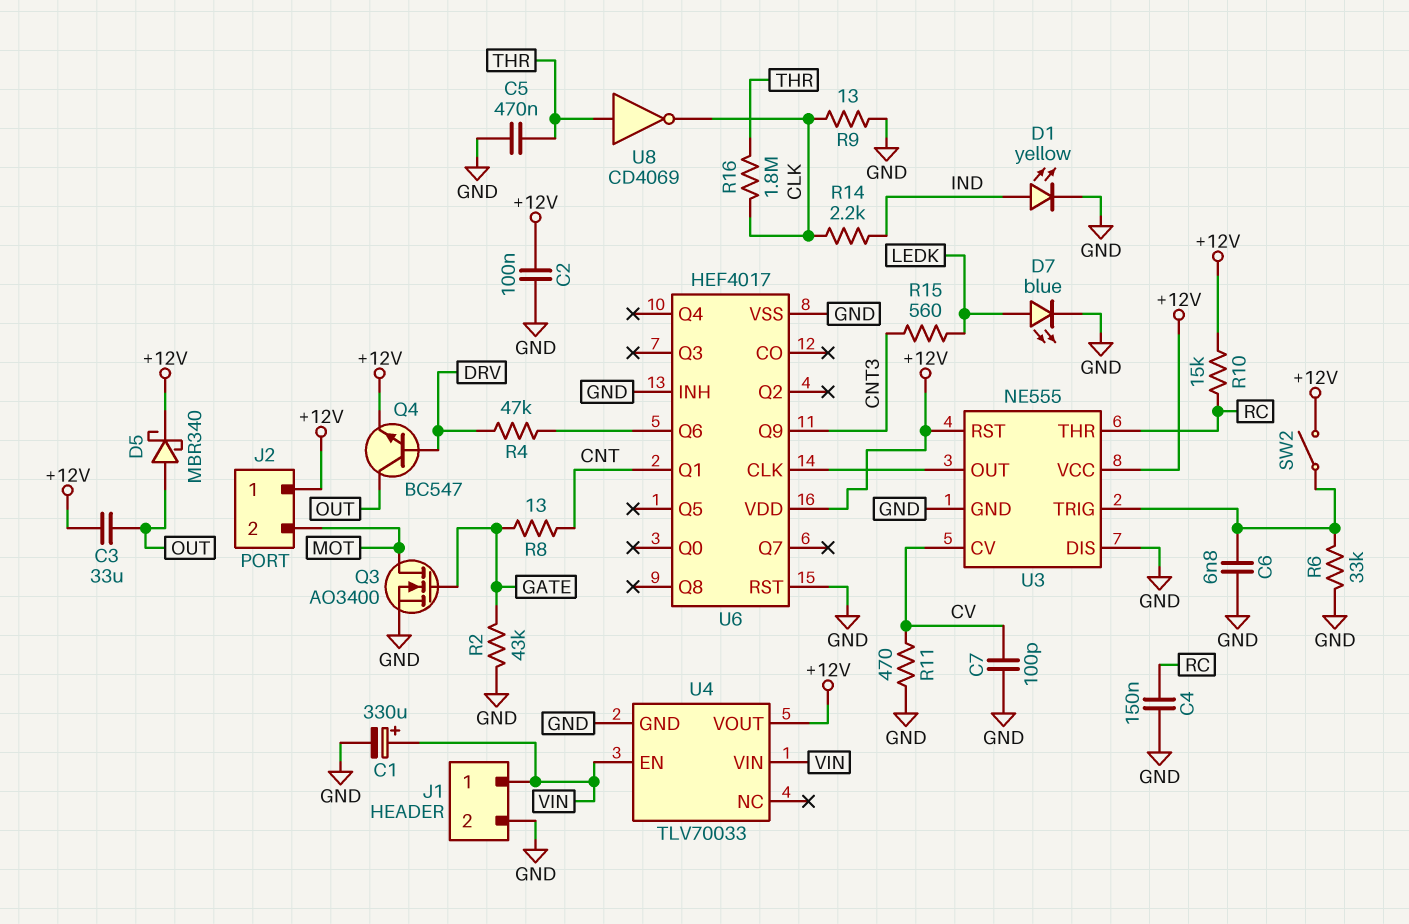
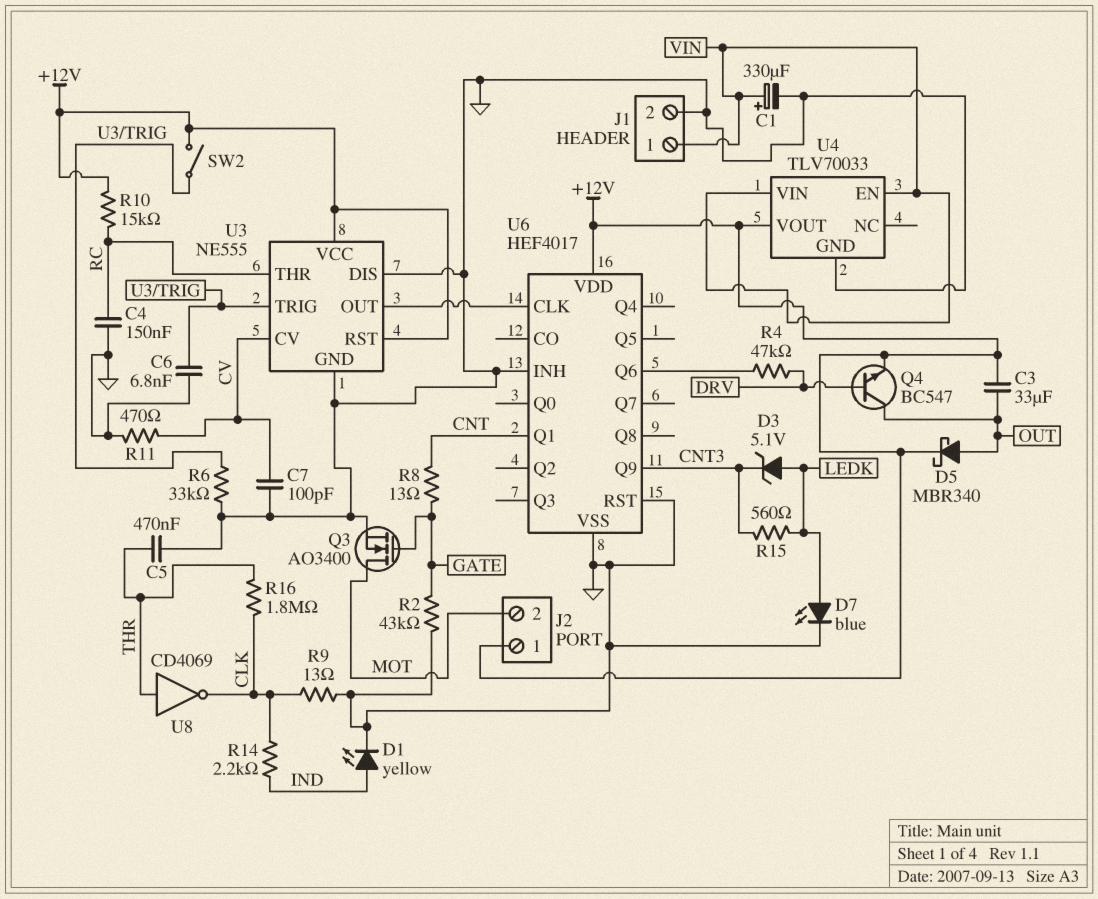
C2: 100nF (+12V, GND) -> none
D3: none -> zener 5.1V (A LEDK, K CNT3)

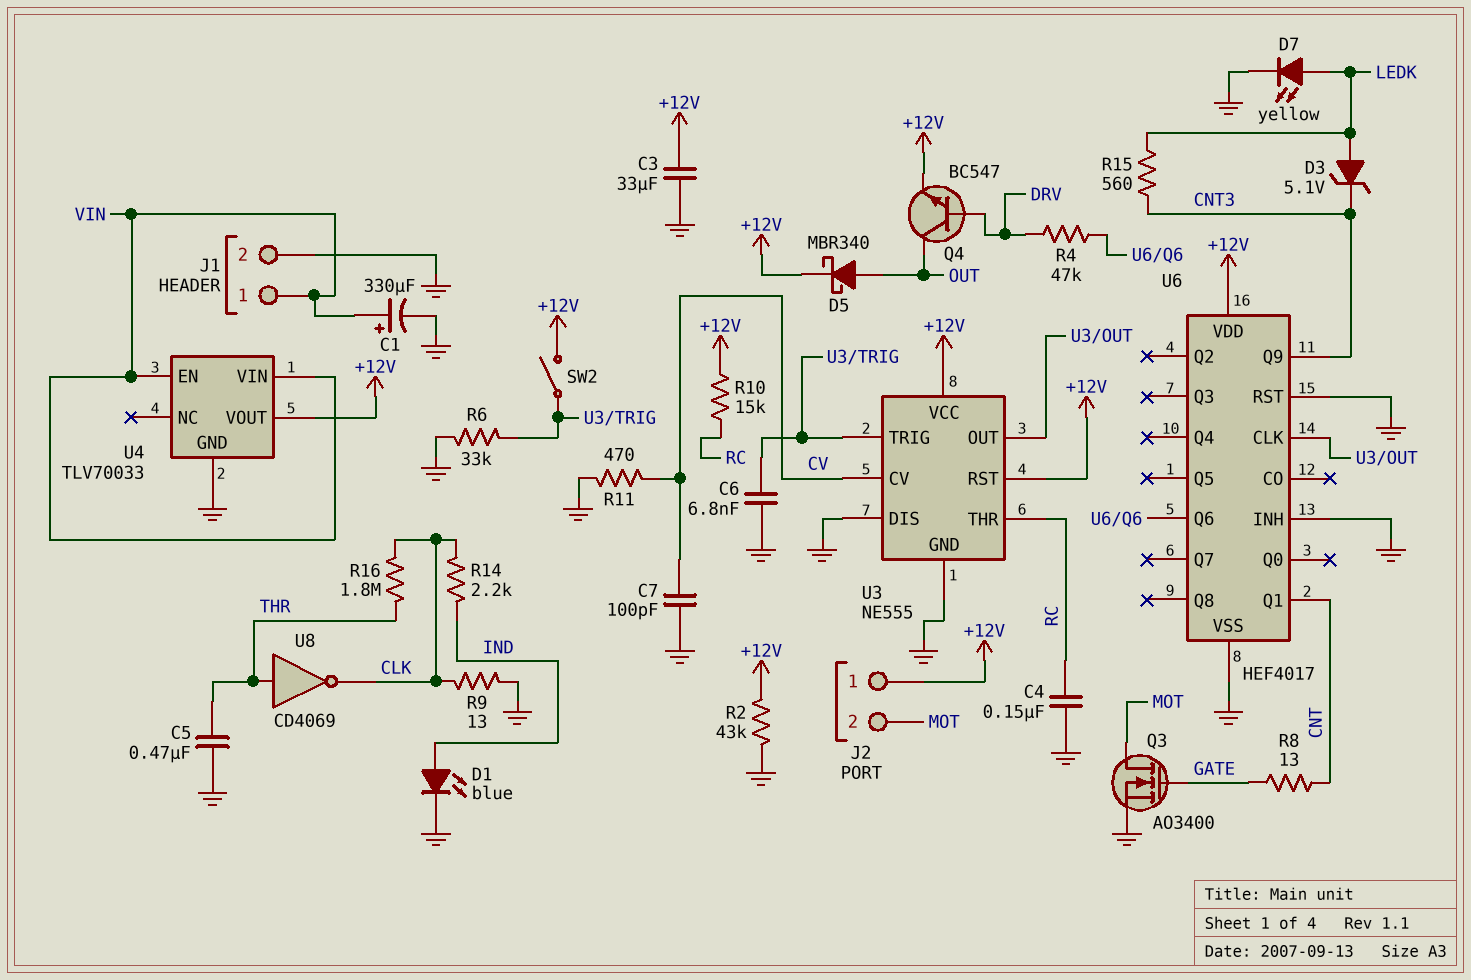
C3: 33uF (+12V, OUT) -> 33uF (+12V, GND)
D1: LED yellow (A IND, K GND) -> LED blue (A IND, K GND)
D7: LED blue (A LEDK, K GND) -> LED yellow (A LEDK, K GND)
R2: 43k (GATE, GND) -> 43k (+12V, GND)

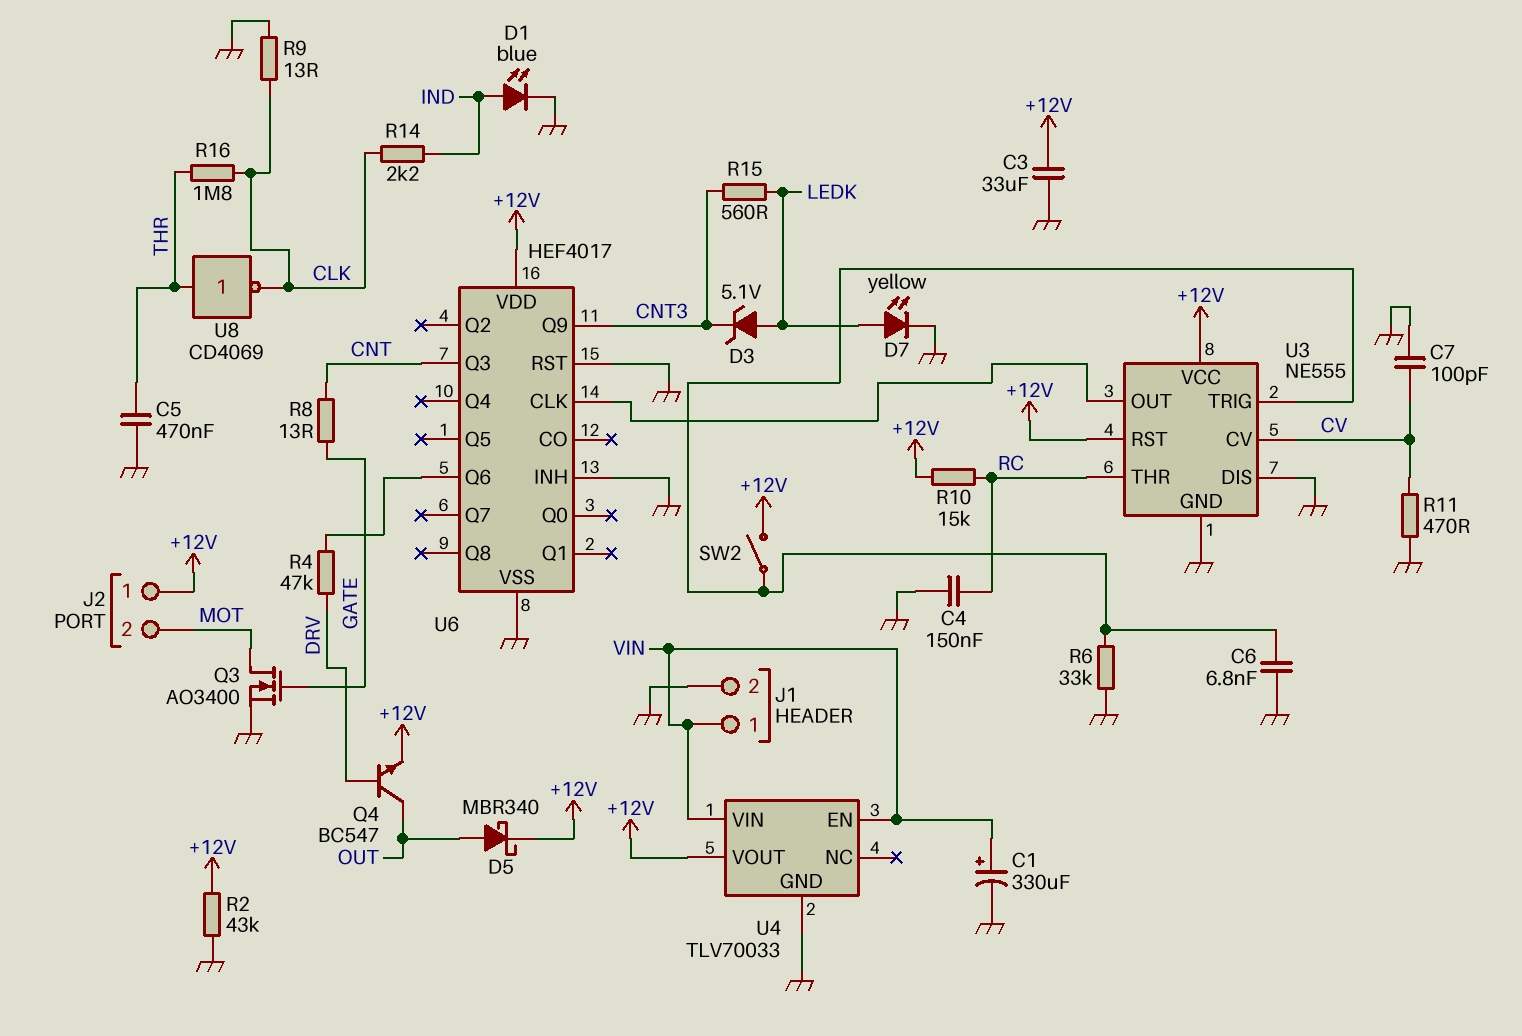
U6 pin Q1: CNT -> none
U6 pin Q3: none -> CNT

